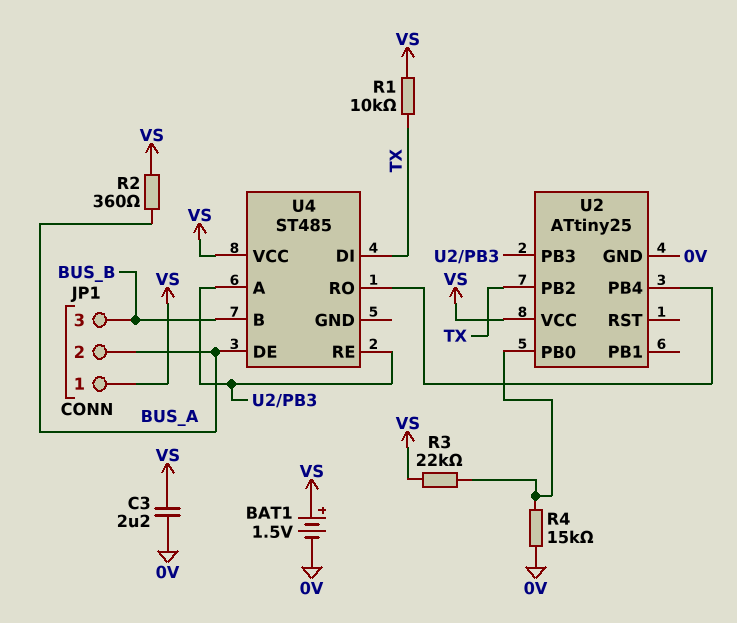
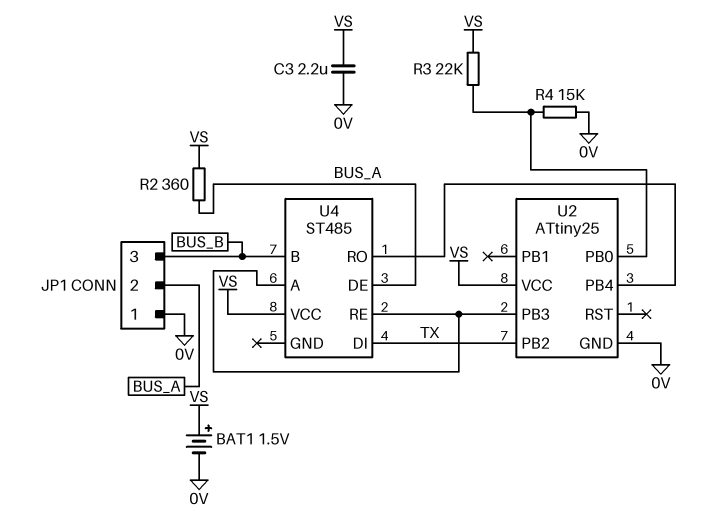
JP1 pin 1: VS -> 0V
R1: 10k (TX, VS) -> none

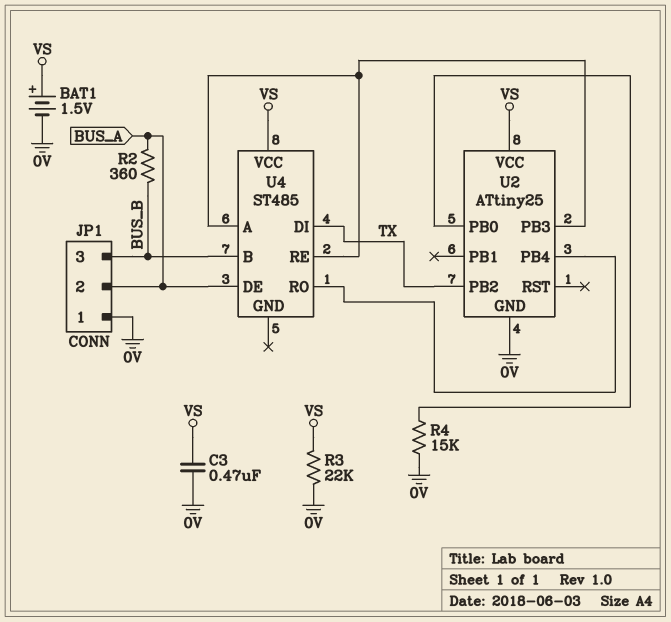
C3: 2.2uF (0V, VS) -> 470nF (0V, VS)
R2: 360 (BUS_A, VS) -> 360 (BUS_A, BUS_B)
R3: 22k (U2/PB0, VS) -> 22k (0V, VS)

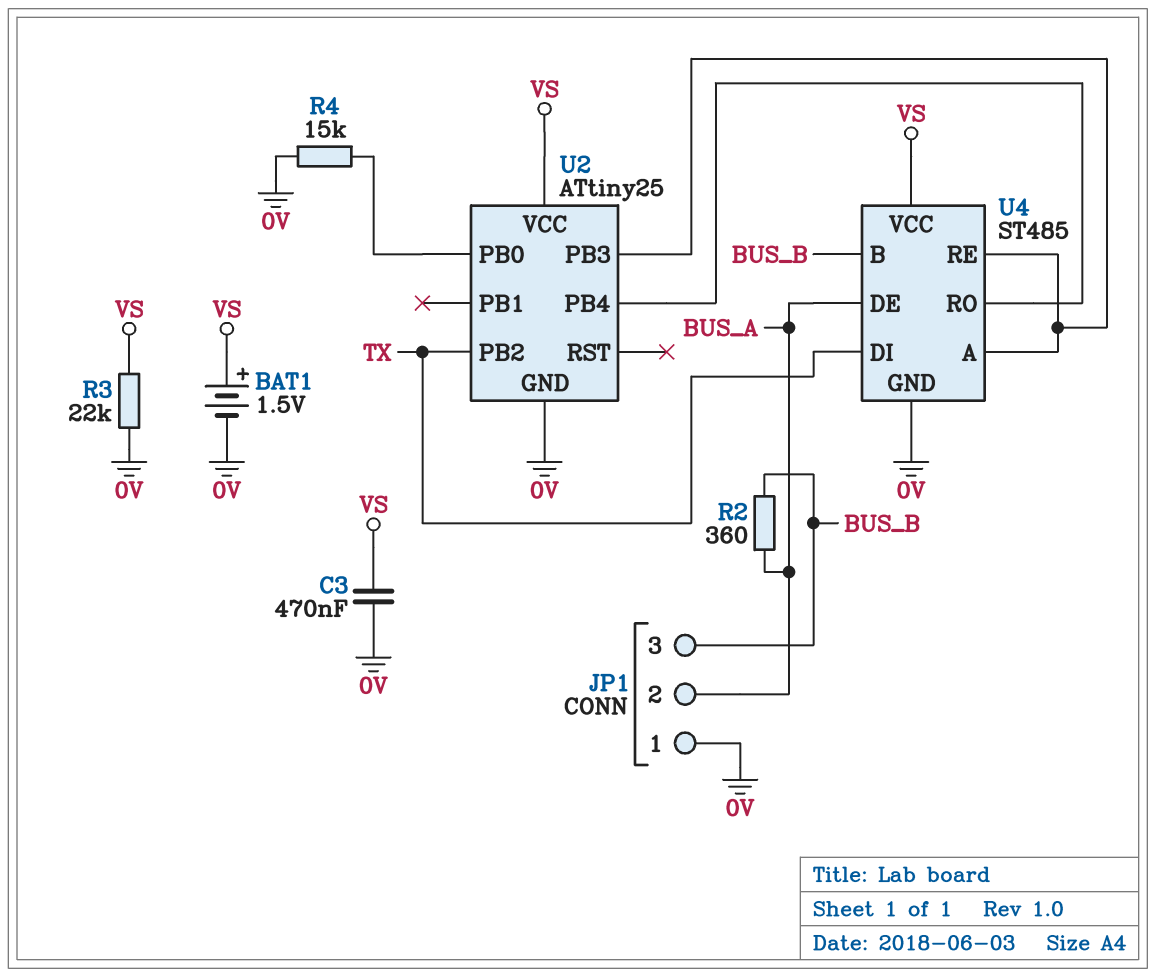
U4 pin GND: none -> 0V

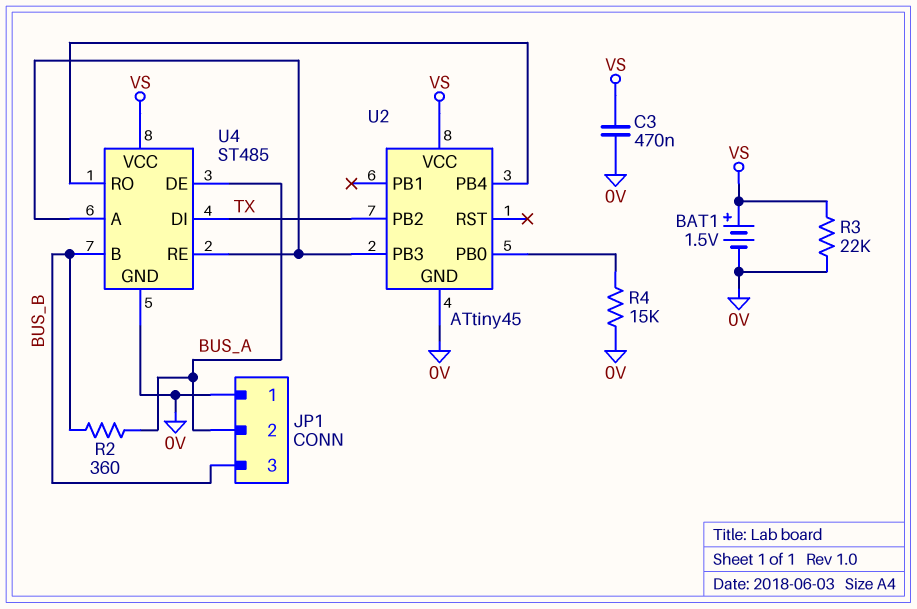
U2: ATtiny25 -> ATtiny45

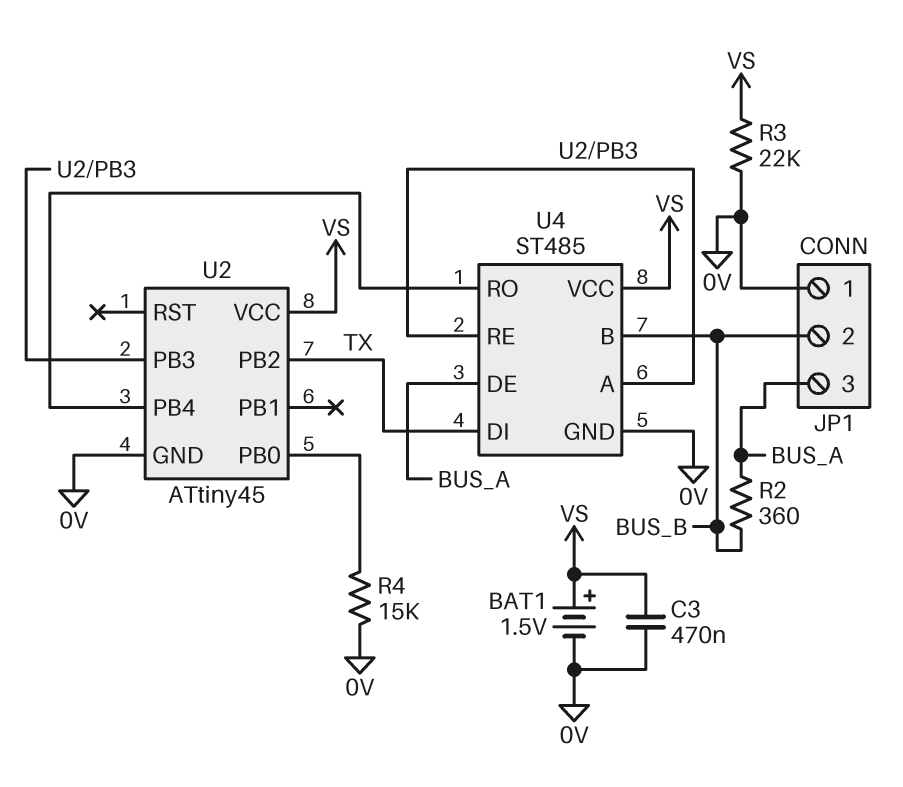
JP1 pin 2: BUS_A -> BUS_B
JP1 pin 3: BUS_B -> BUS_A

